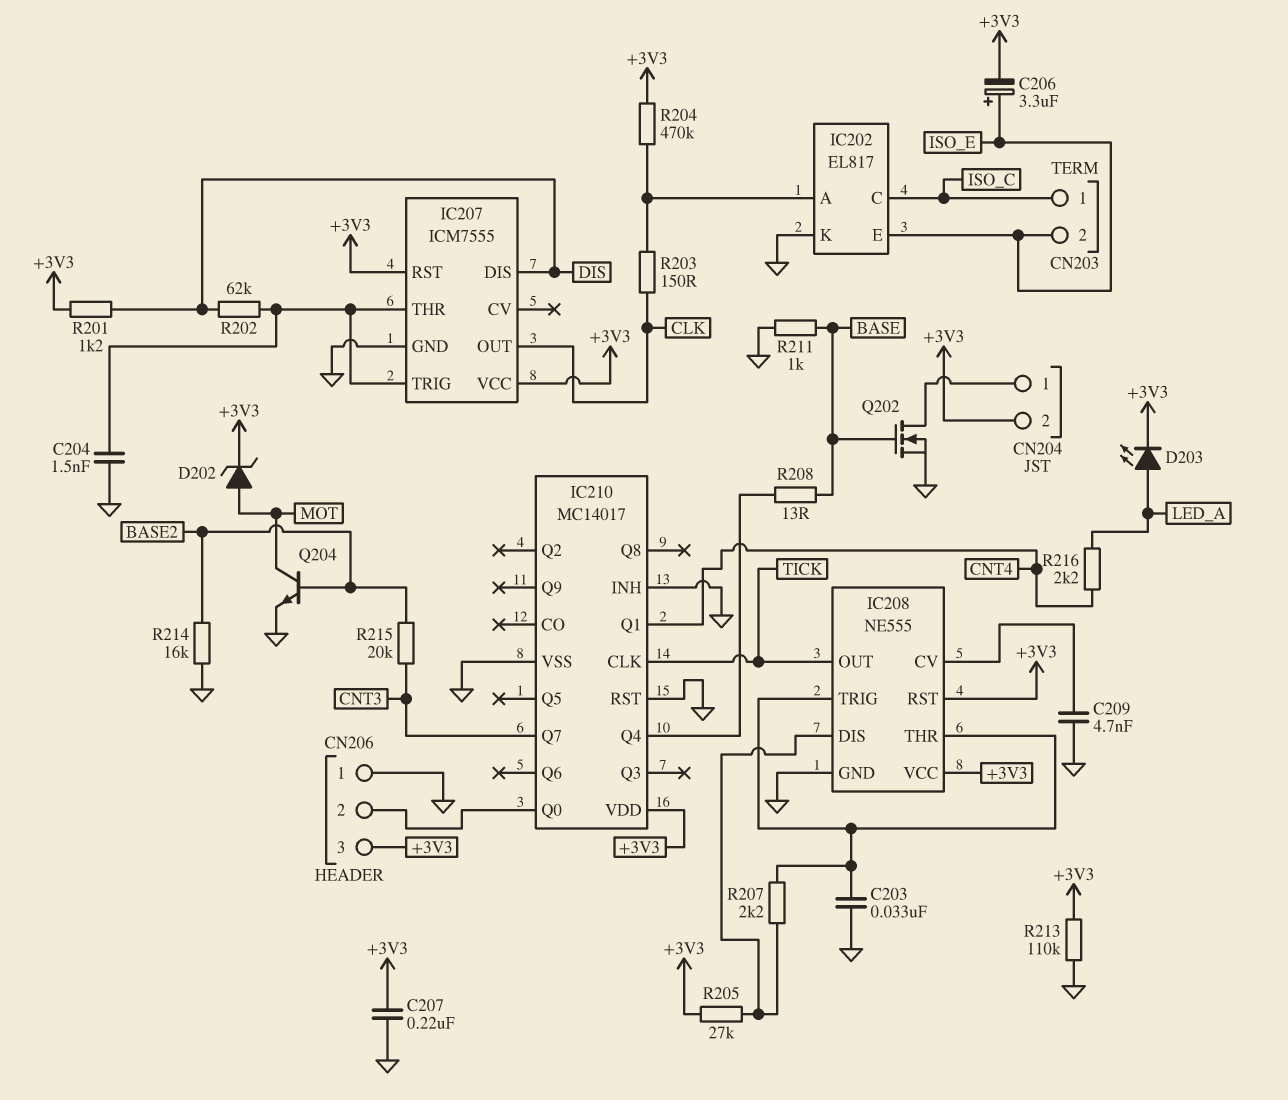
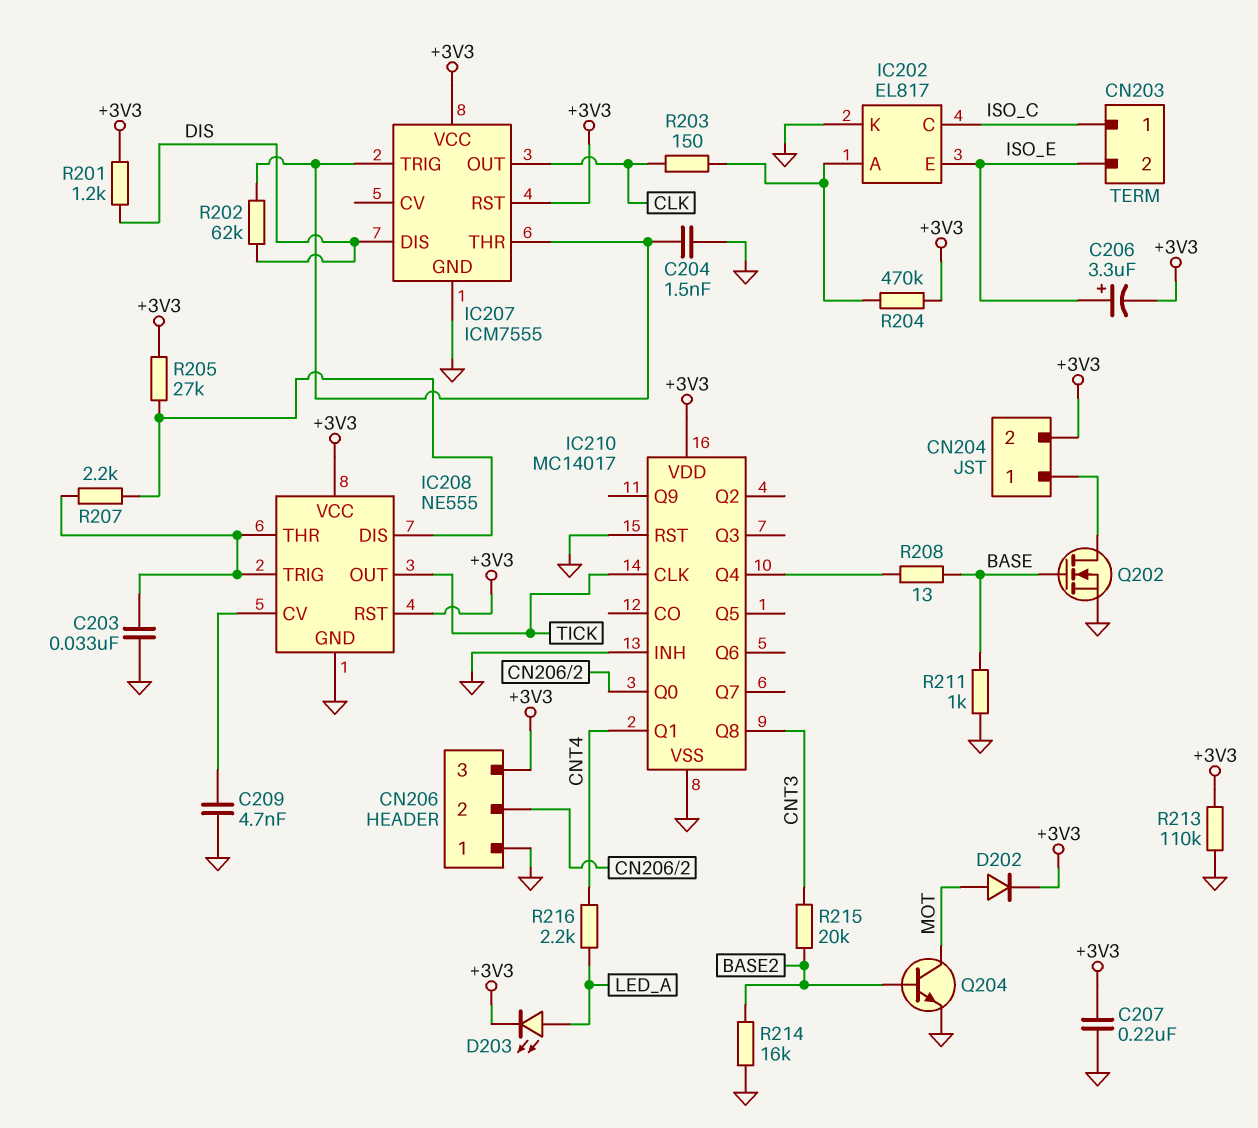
D202: zener (A MOT, K +3V3) -> diode (A MOT, K +3V3)
IC210 pin Q7: CNT3 -> none
IC210 pin Q8: none -> CNT3

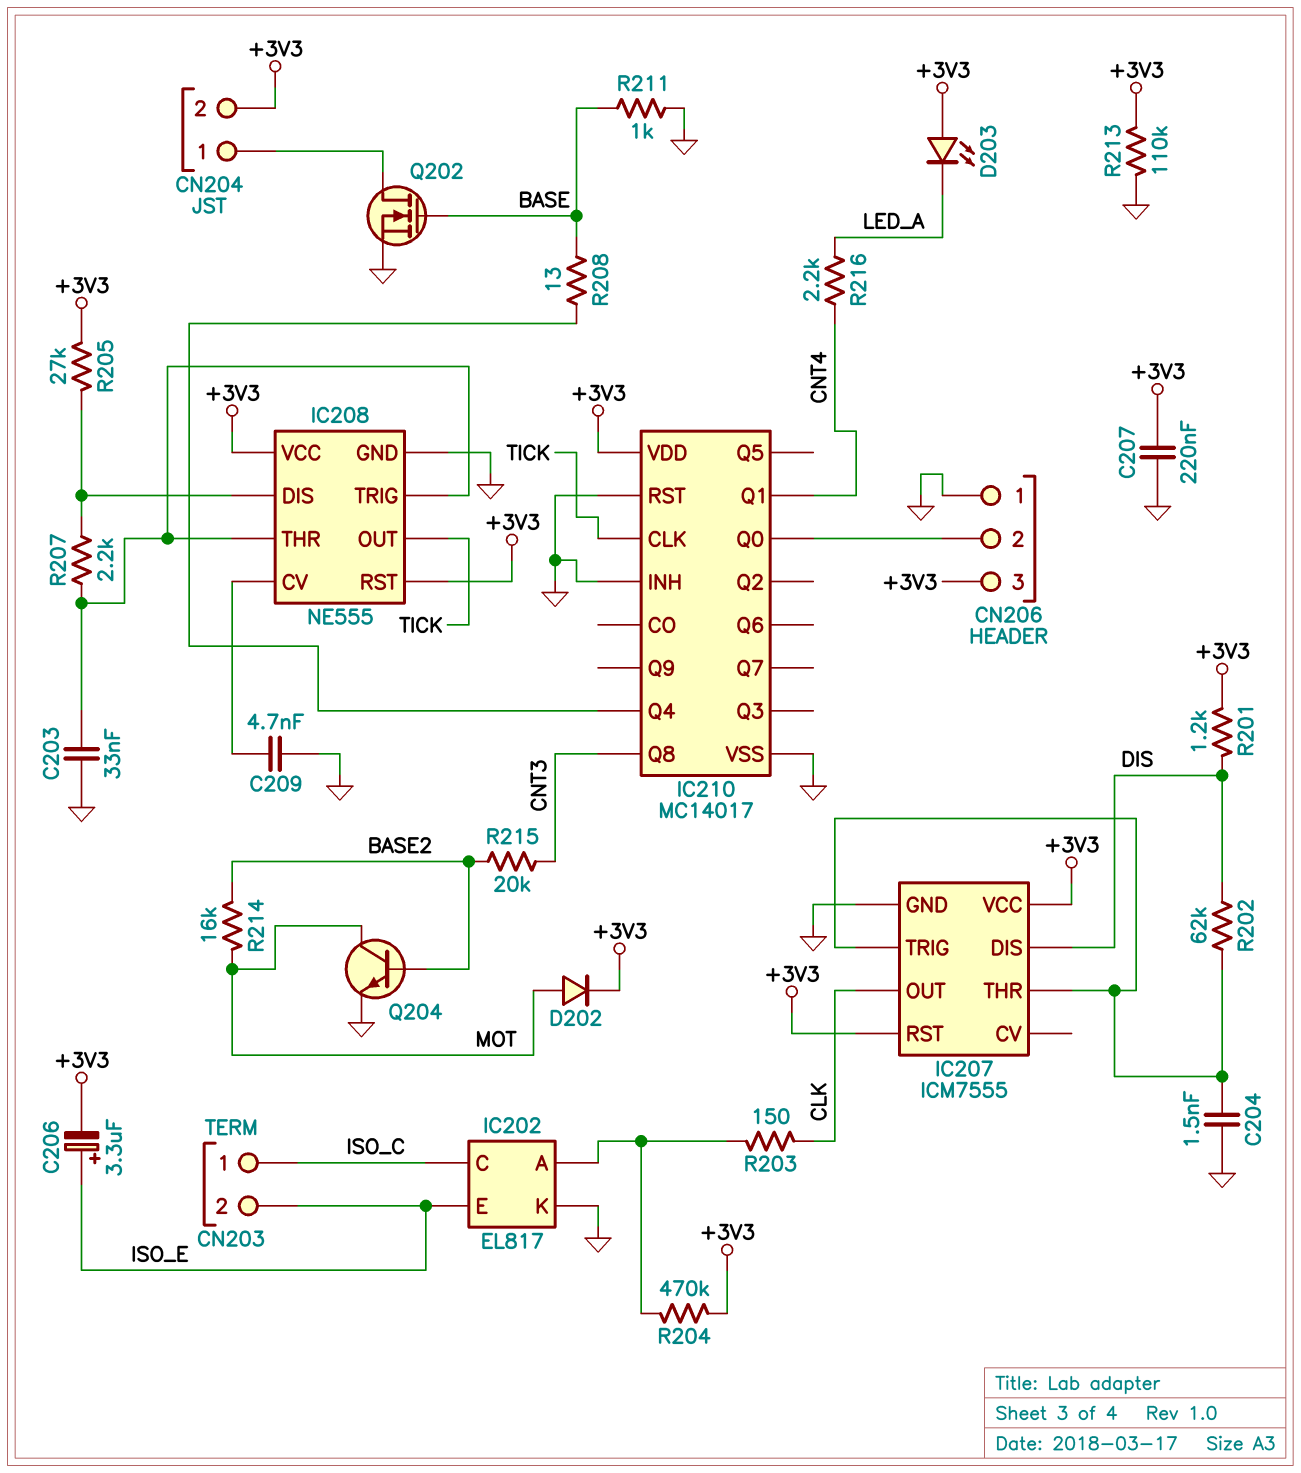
D203: LED (A LED_A, K +3V3) -> LED (A +3V3, K LED_A)
R214: 16k (BASE2, GND) -> 16k (BASE2, MOT)

